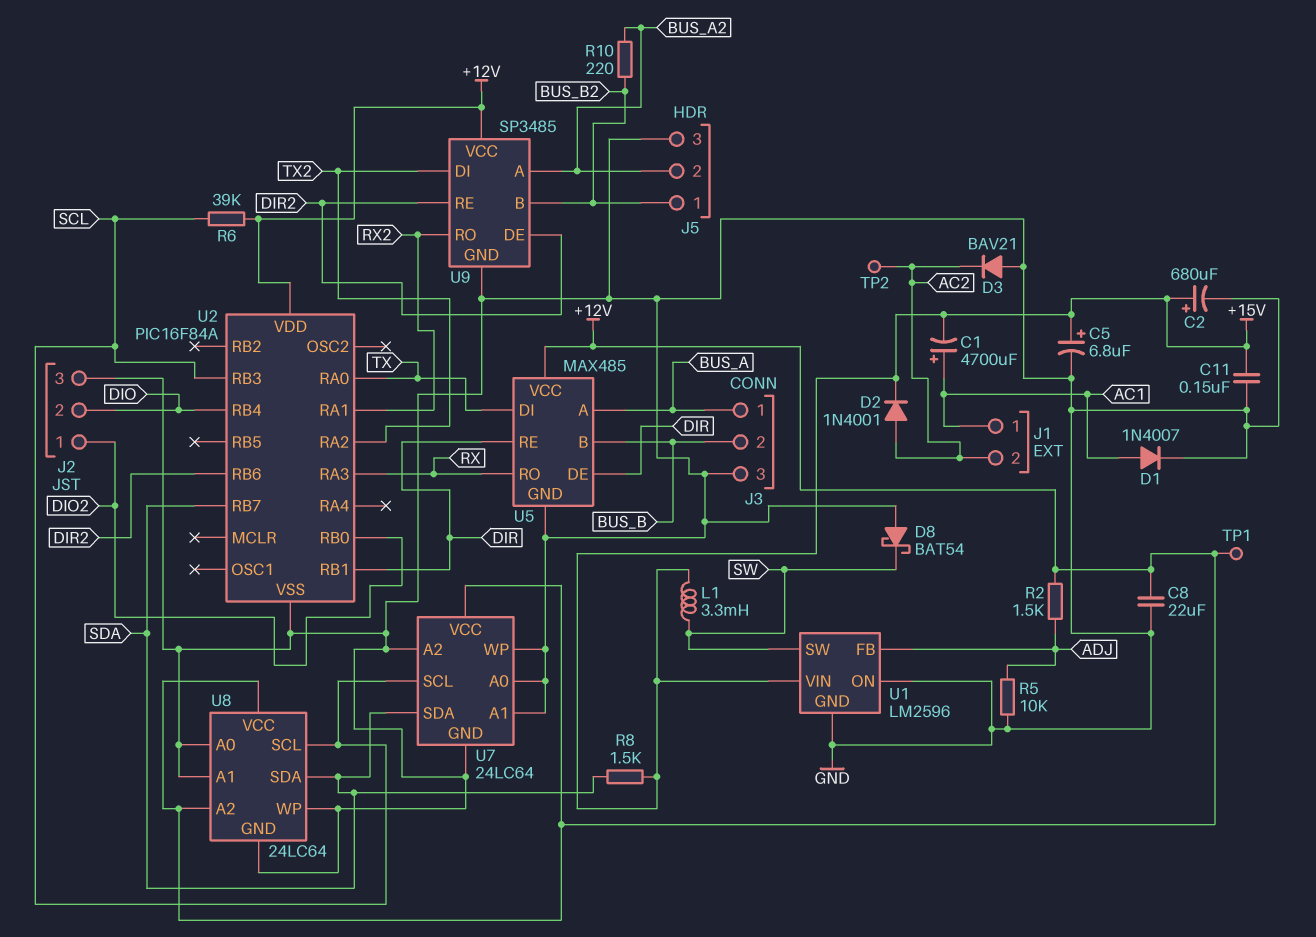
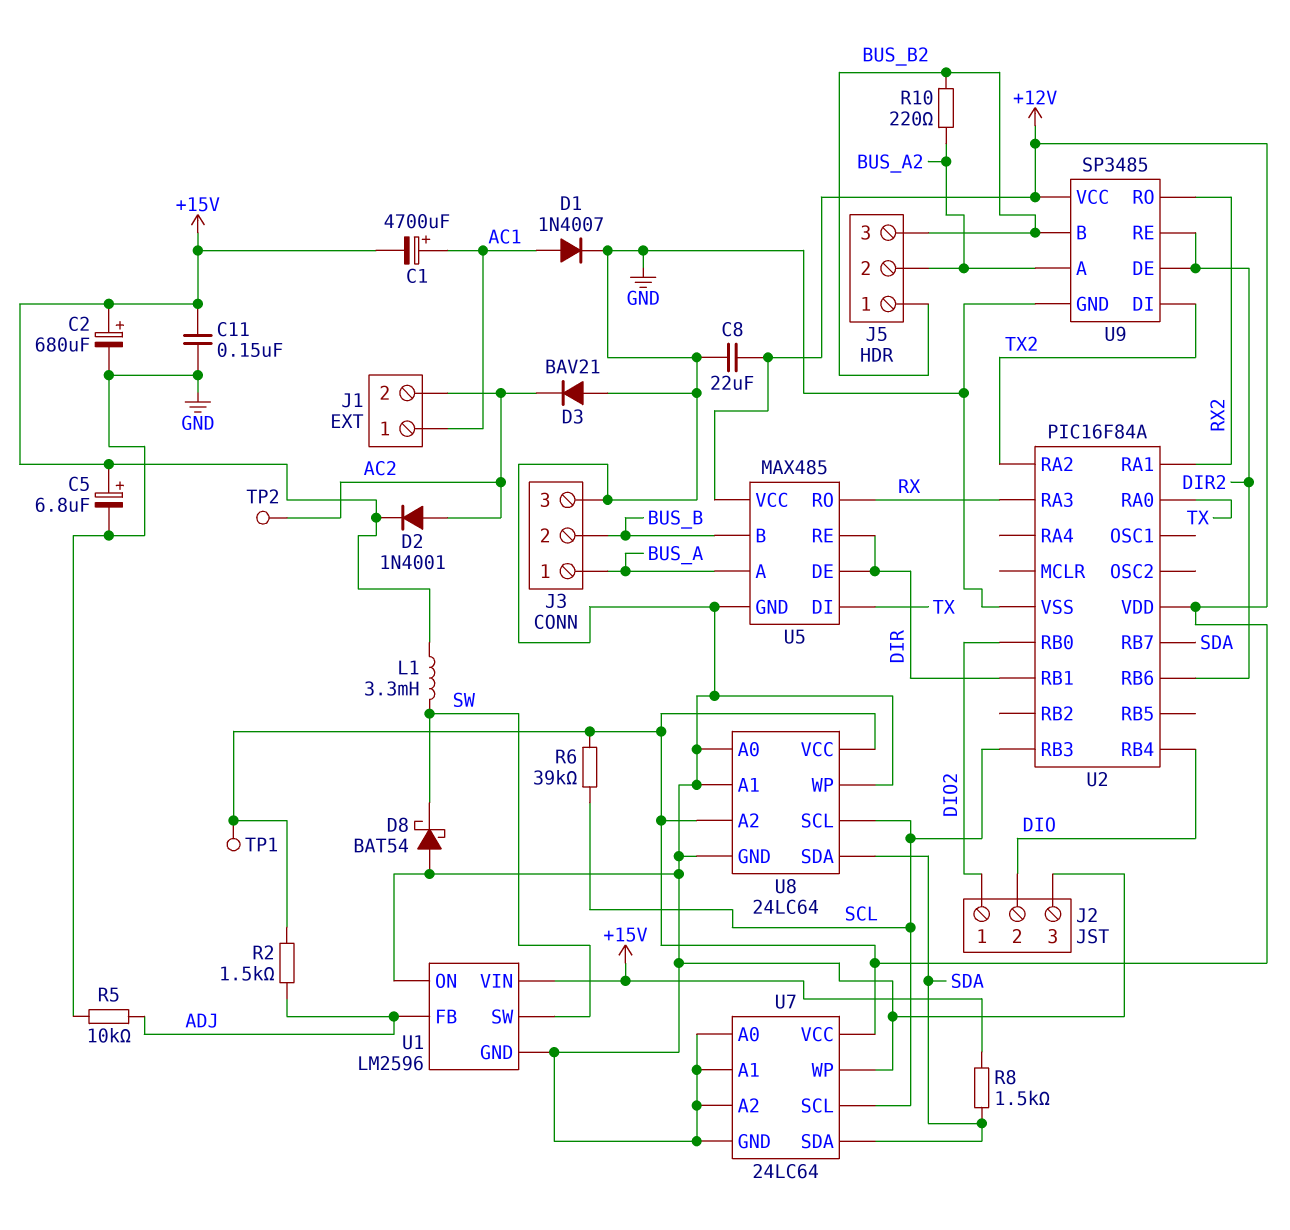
J5 pin 3: GND -> BUS_B2

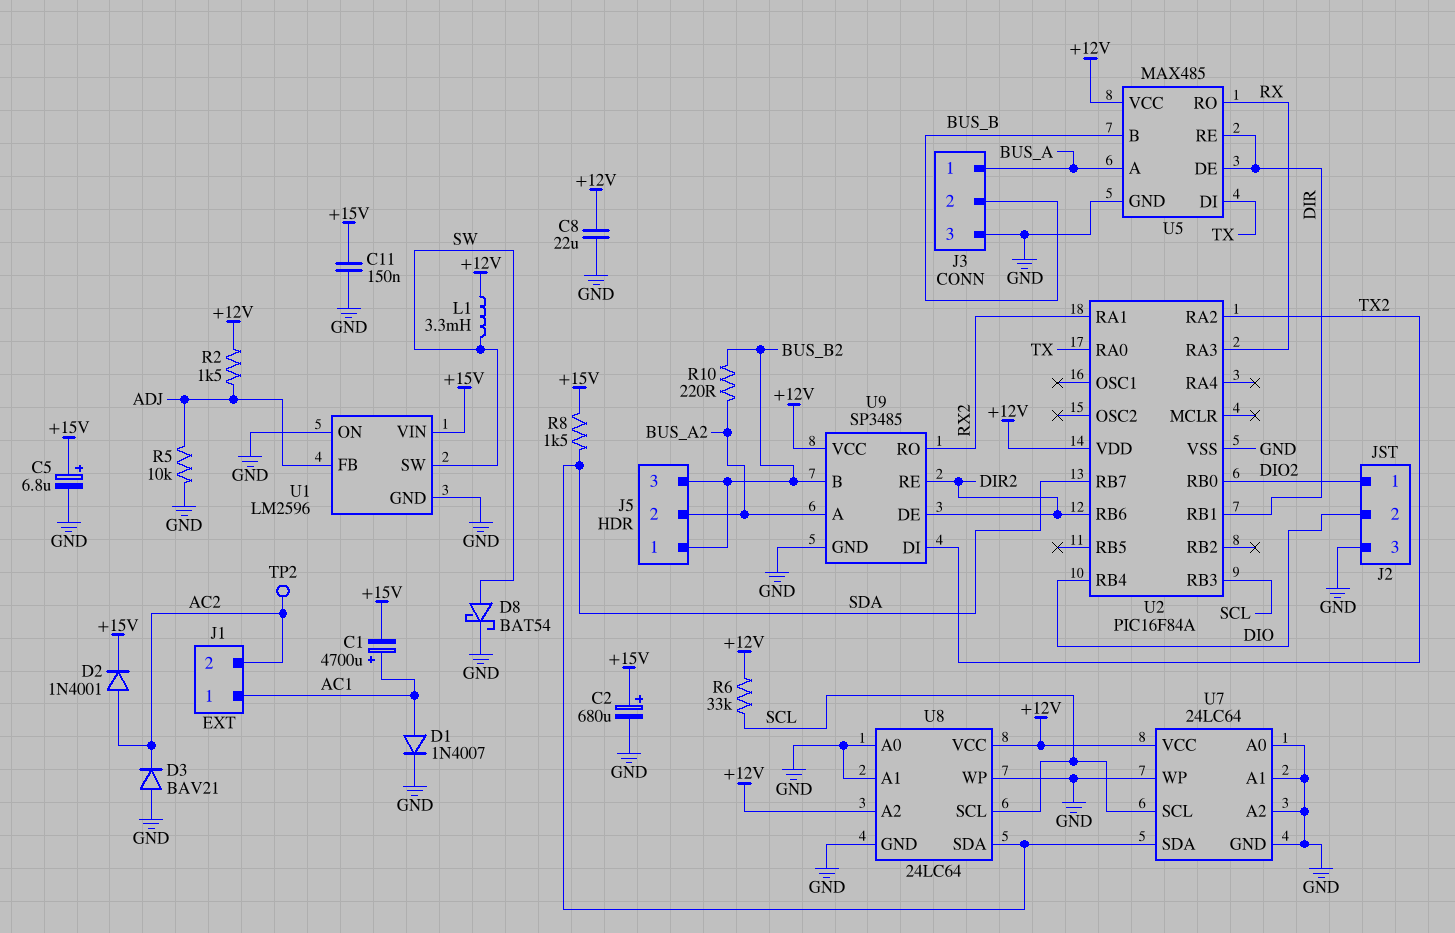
D8: schottky BAT54 (A GND, K SW) -> schottky BAT54 (A SW, K GND)
L1: 3.3mH (+15V, SW) -> 3.3mH (+12V, SW)
R6: 39k (+12V, SCL) -> 33k (+12V, SCL)
TP1: test point (+12V) -> none

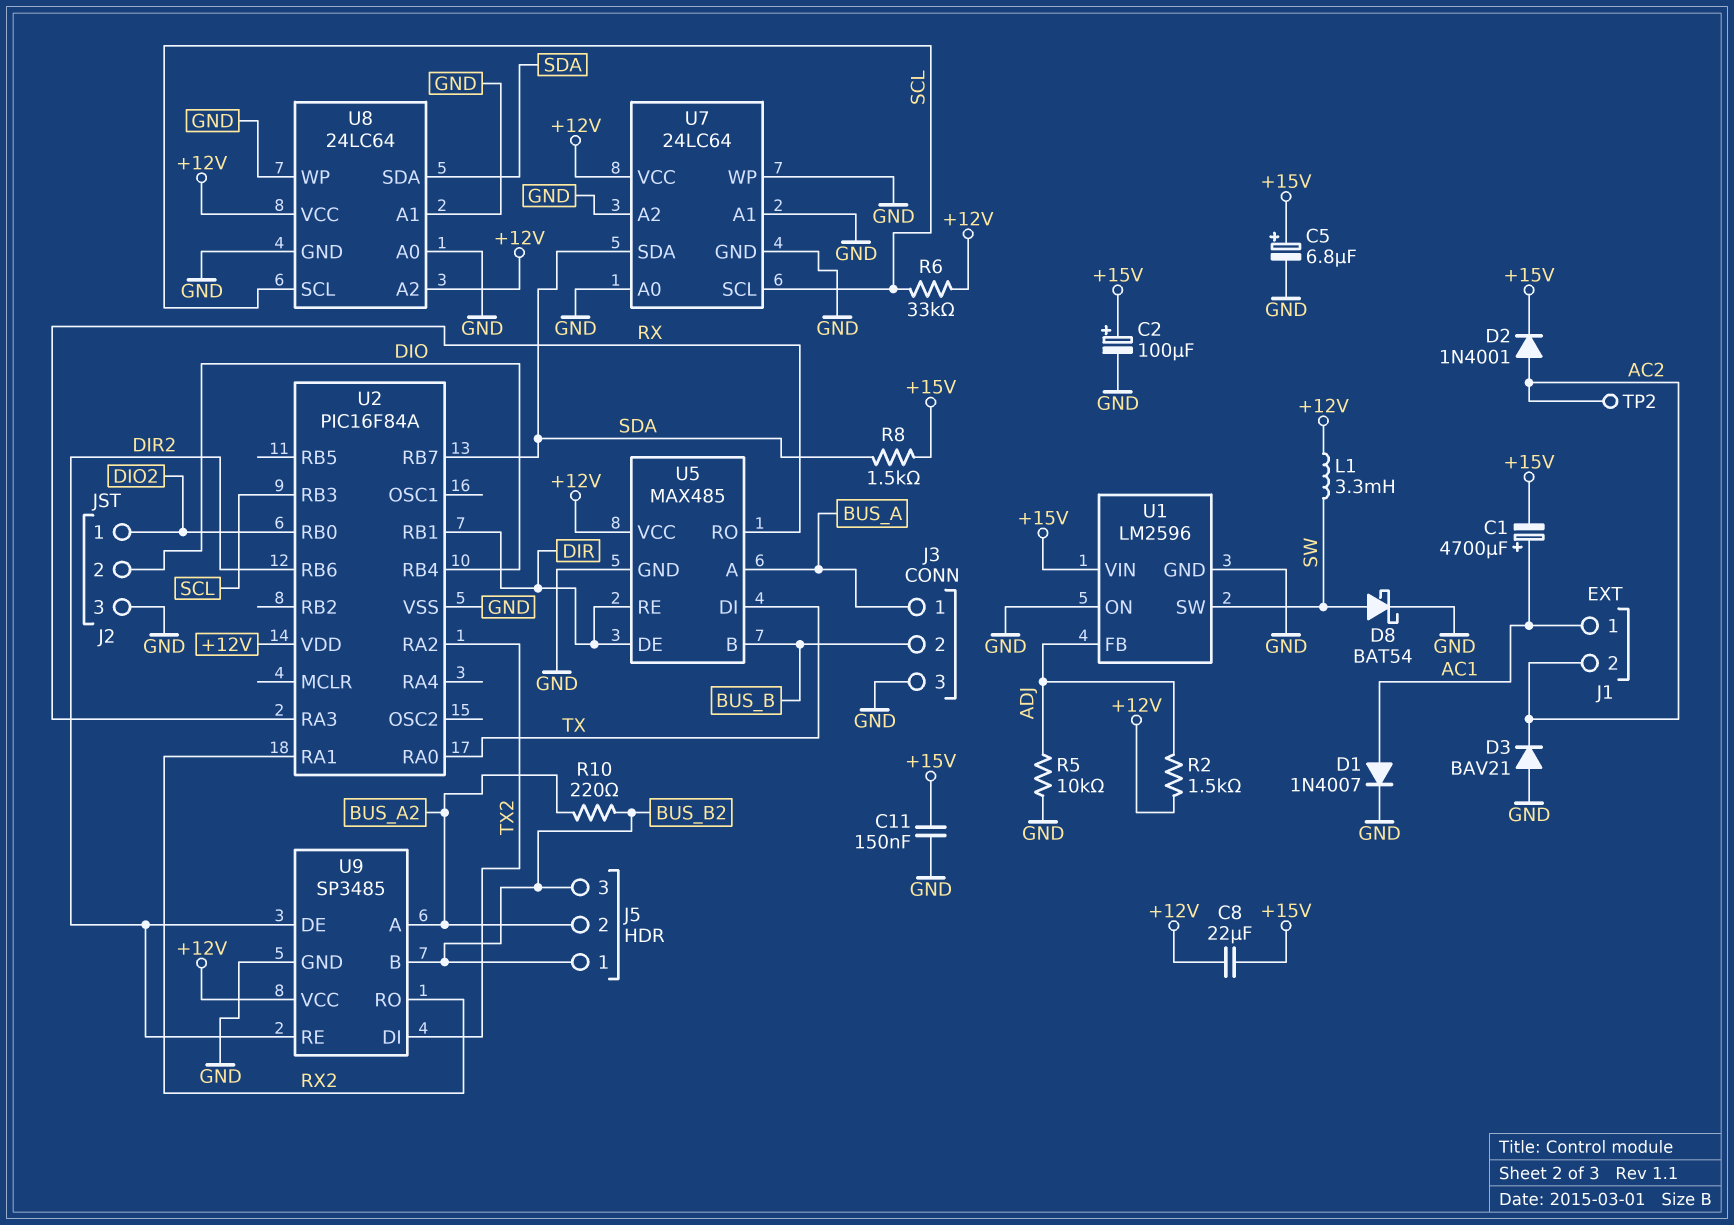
C2: 680uF (plus +15V, minus GND) -> 100uF (plus +15V, minus GND)
C8: 22uF (+12V, GND) -> 22uF (+12V, +15V)

